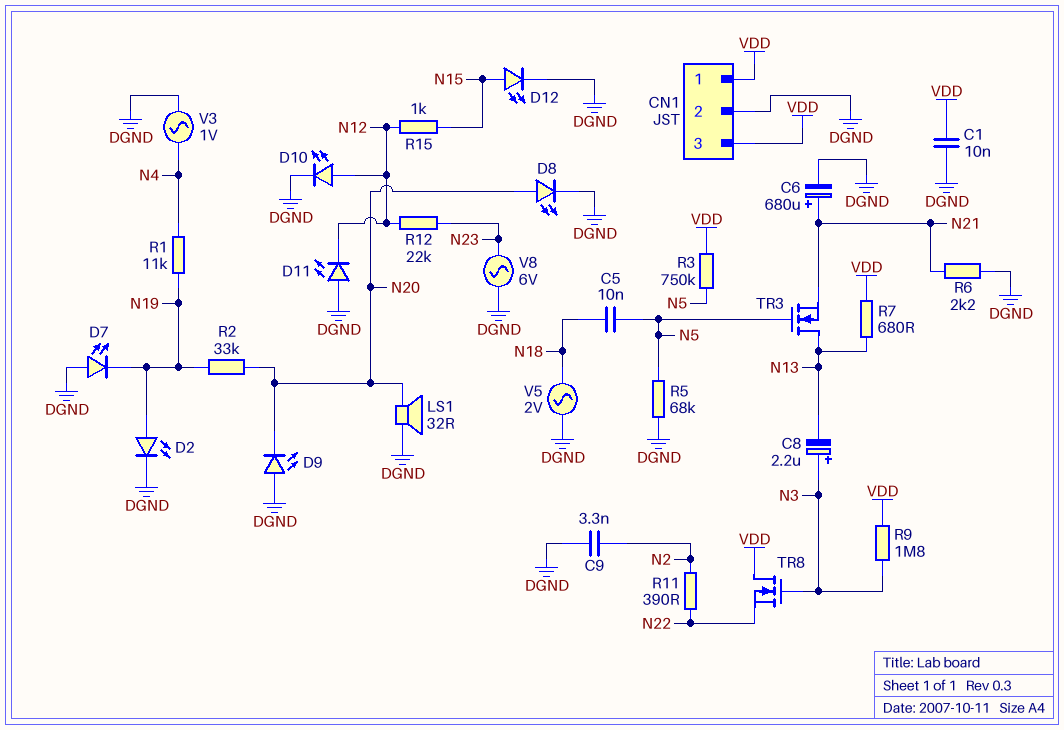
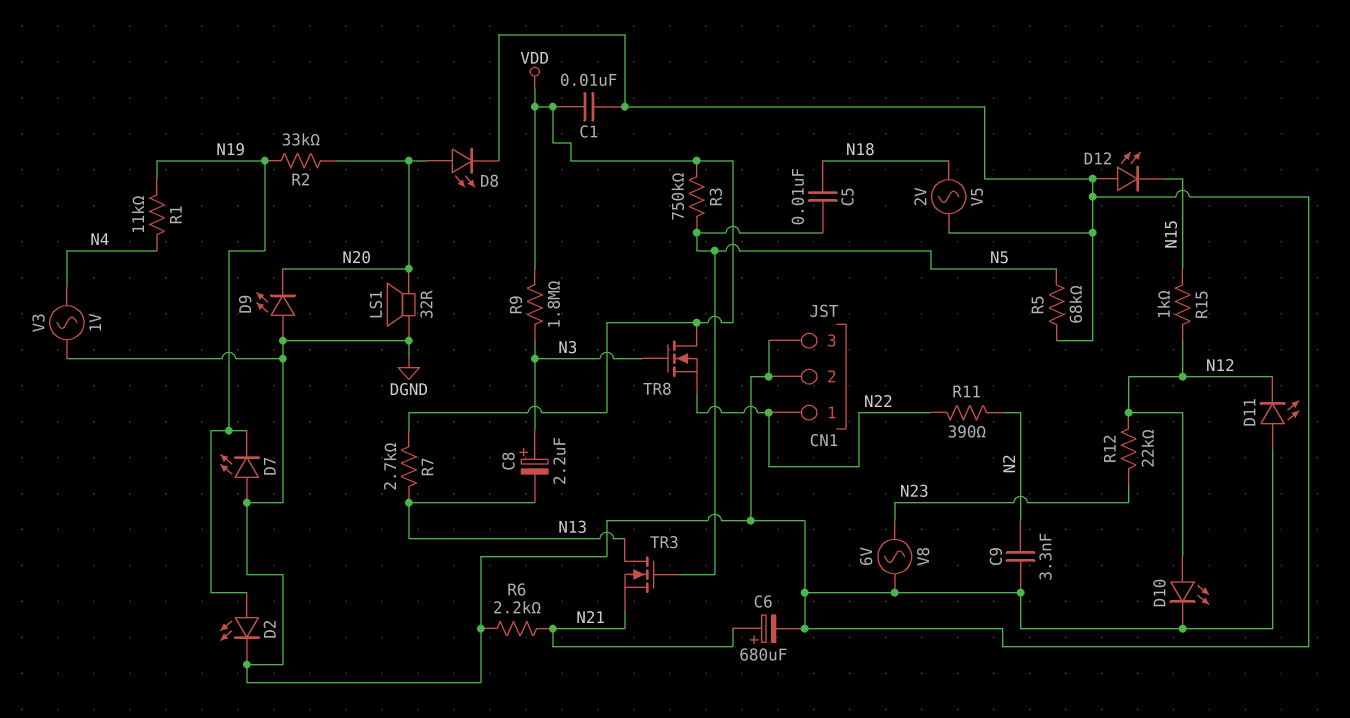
CN1 pin 1: VDD -> N22
CN1 pin 3: VDD -> DGND
D12: LED (A N15, K DGND) -> LED (A DGND, K N15)
R7: 680 (N13, VDD) -> 2.7k (N13, VDD)

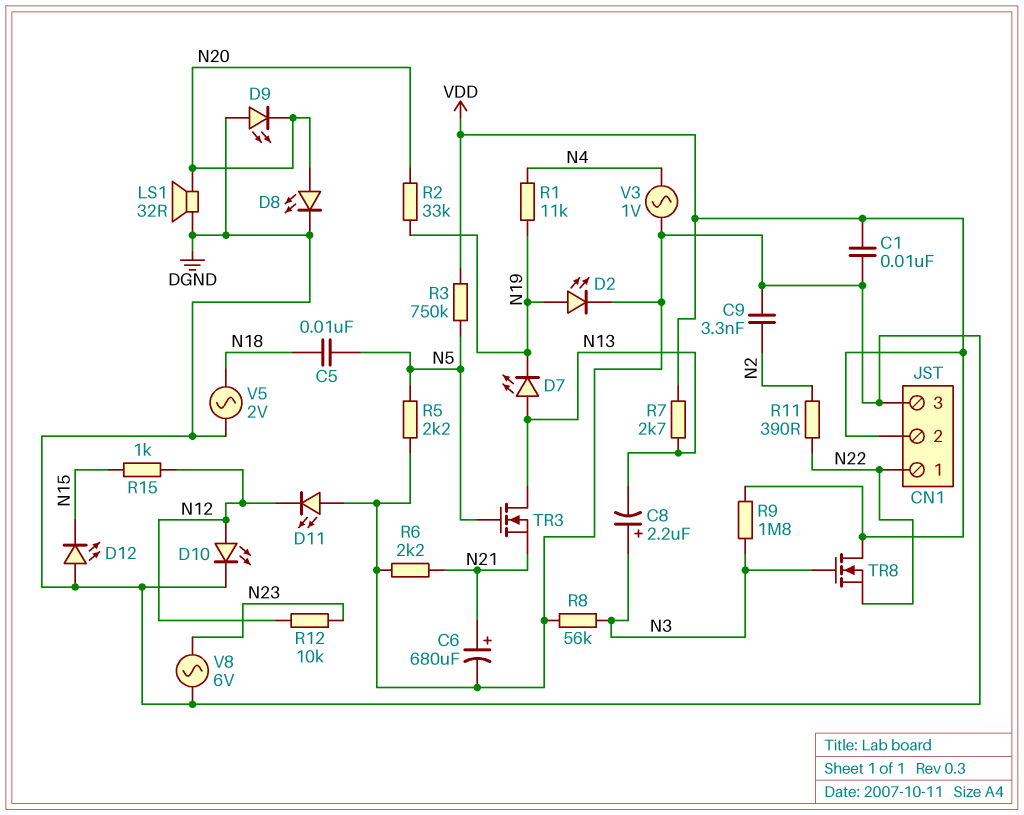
CN1 pin 2: DGND -> VDD
D7: LED (A DGND, K N19) -> LED (A N13, K N19)
R5: 68k (DGND, N5) -> 2.2k (DGND, N5)
R8: none -> 56k (DGND, N3)
R12: 22k (N12, N23) -> 10k (N12, N23)

